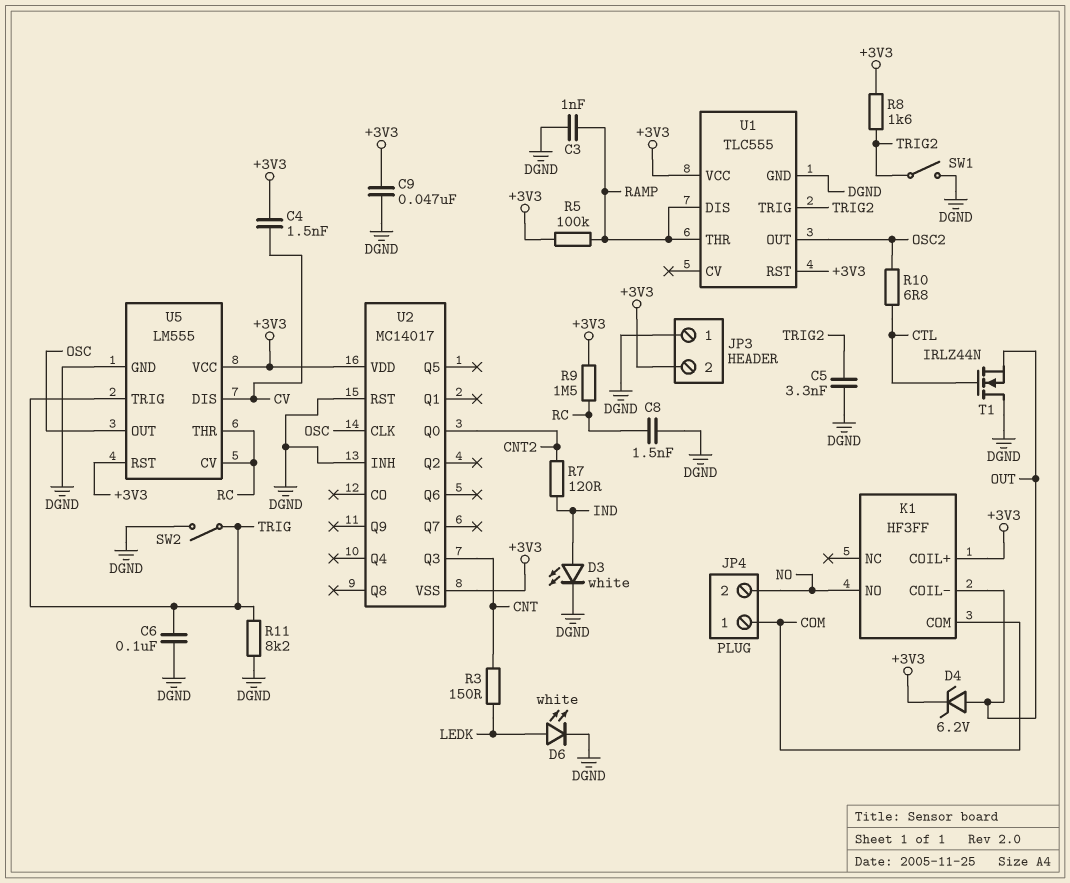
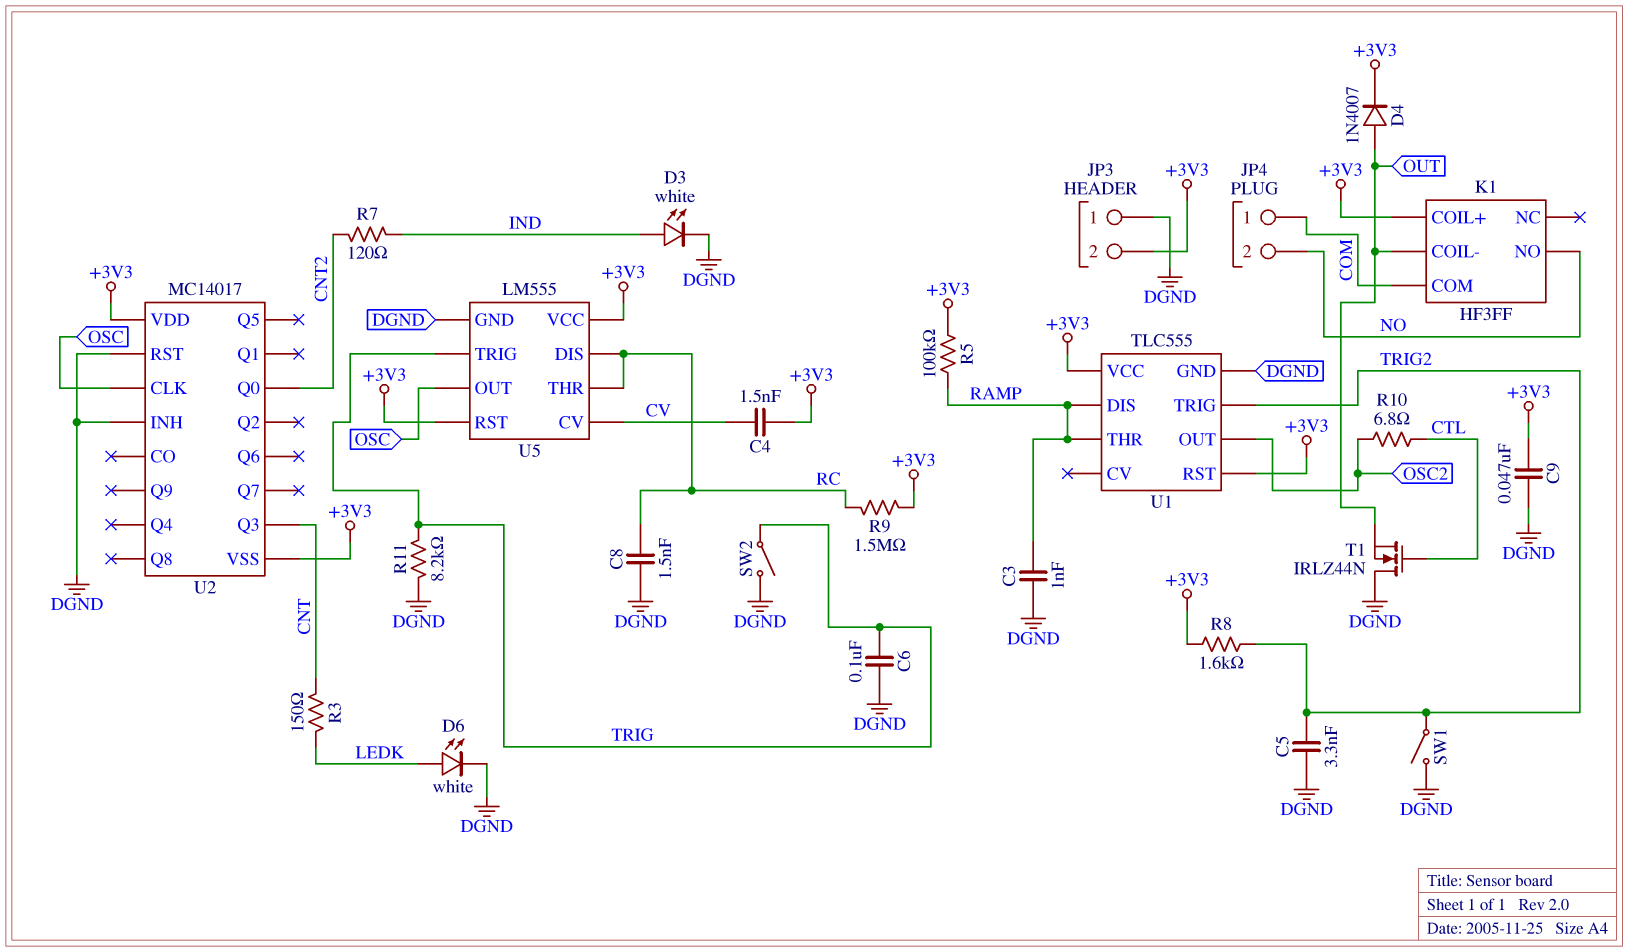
D4: zener 6.2V (A OUT, K +3V3) -> diode 1N4007 (A OUT, K +3V3)
U5 pin CV: RC -> CV
U5 pin DIS: CV -> RC

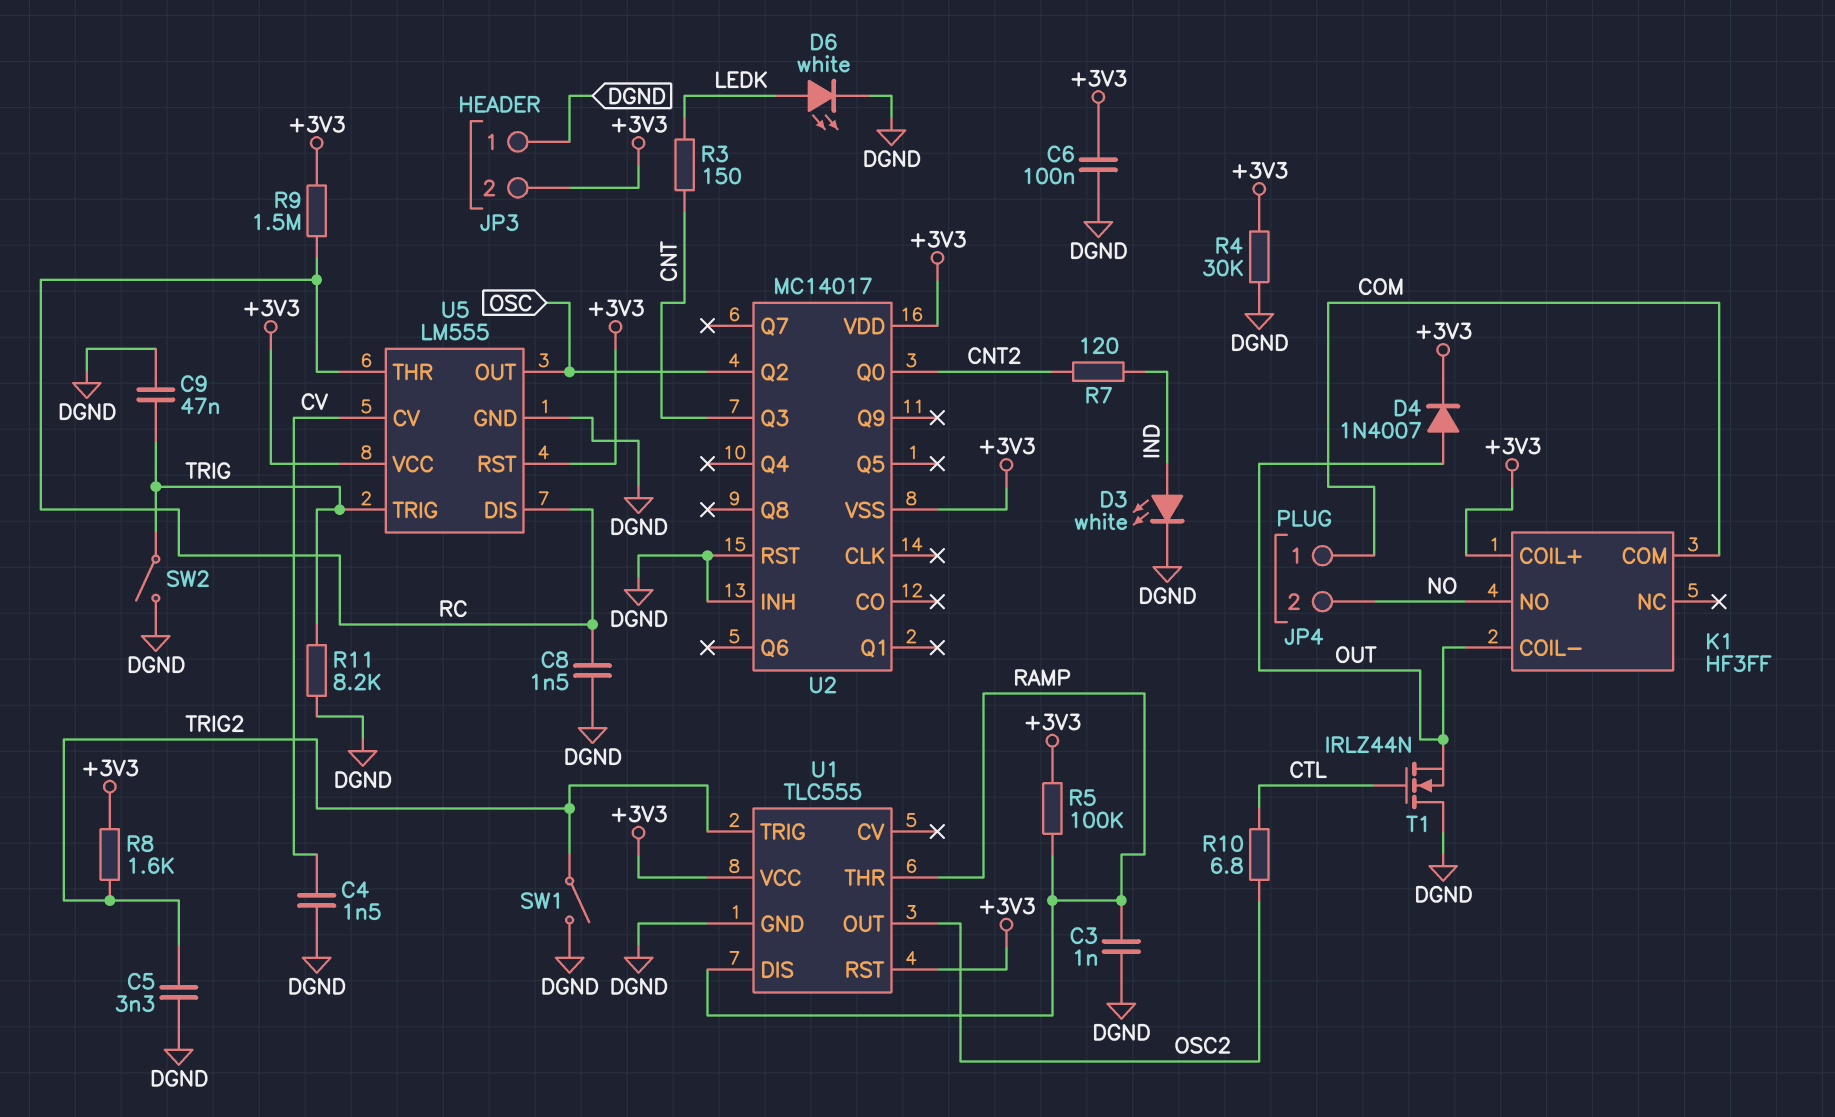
C4: 1.5nF (+3V3, CV) -> 1.5nF (CV, DGND)
C6: 100nF (DGND, TRIG) -> 100nF (+3V3, DGND)
C9: 47nF (+3V3, DGND) -> 47nF (DGND, TRIG)
R4: none -> 30k (+3V3, DGND)
U2 pin CLK: OSC -> none
U2 pin Q2: none -> OSC

